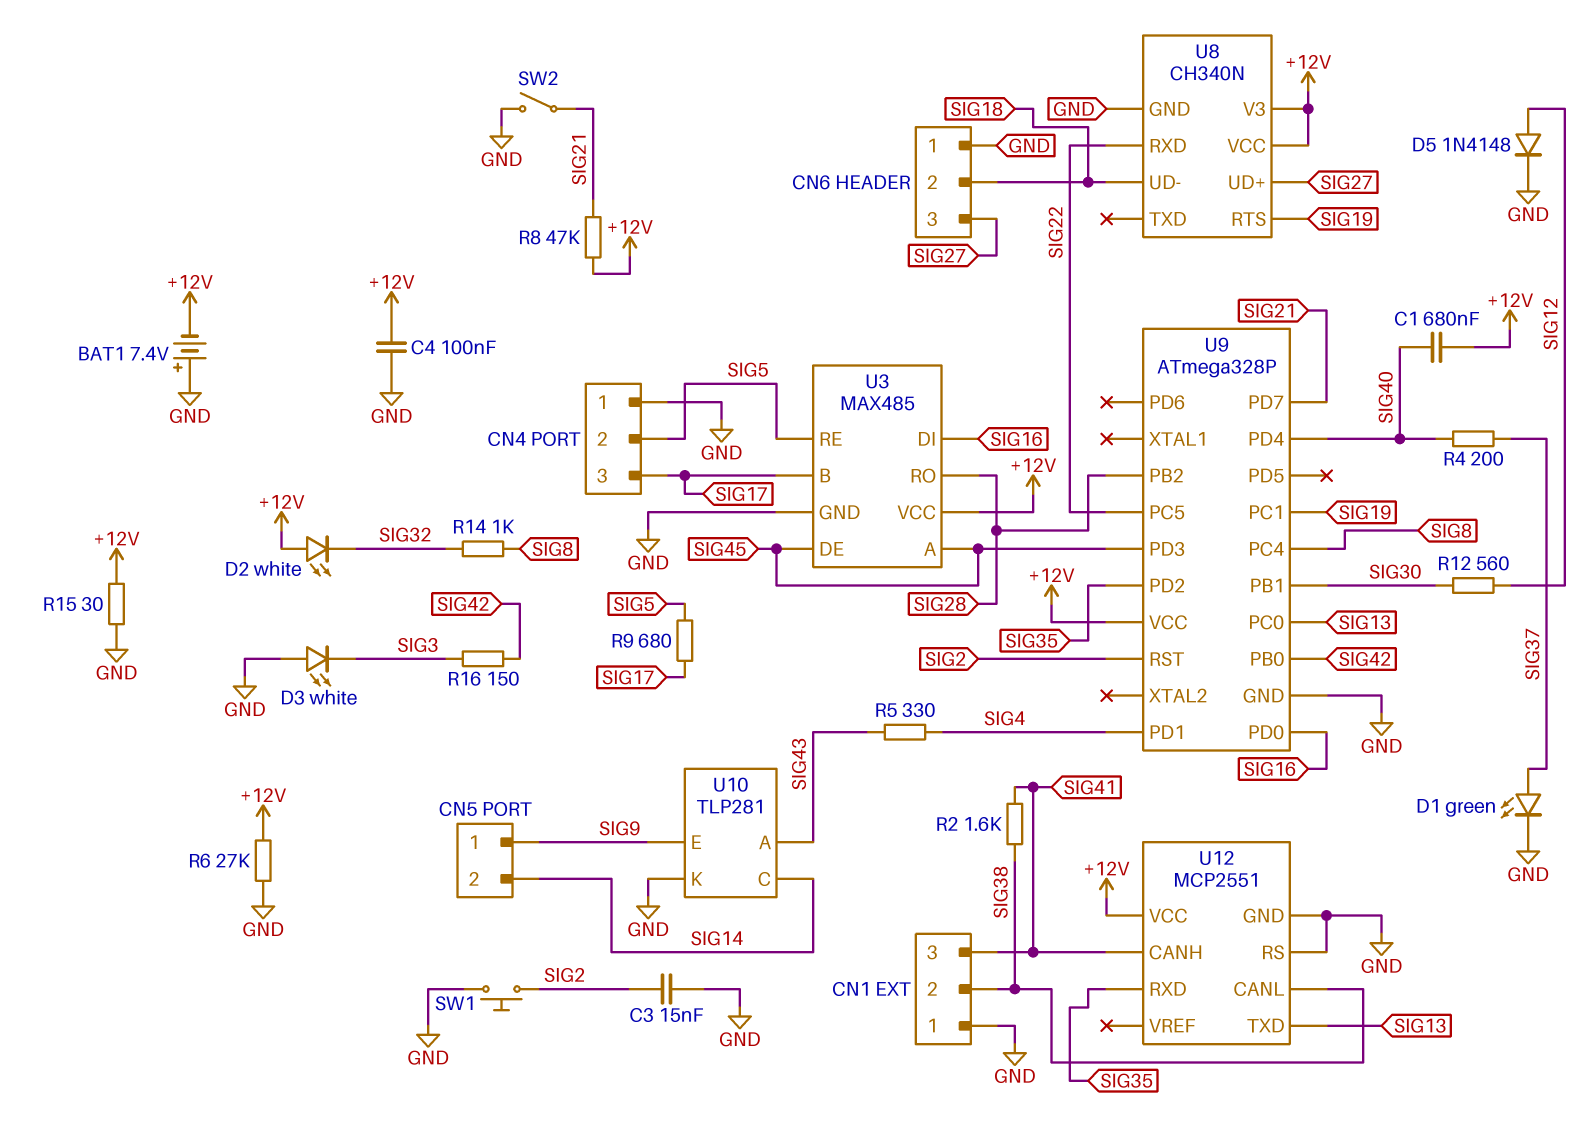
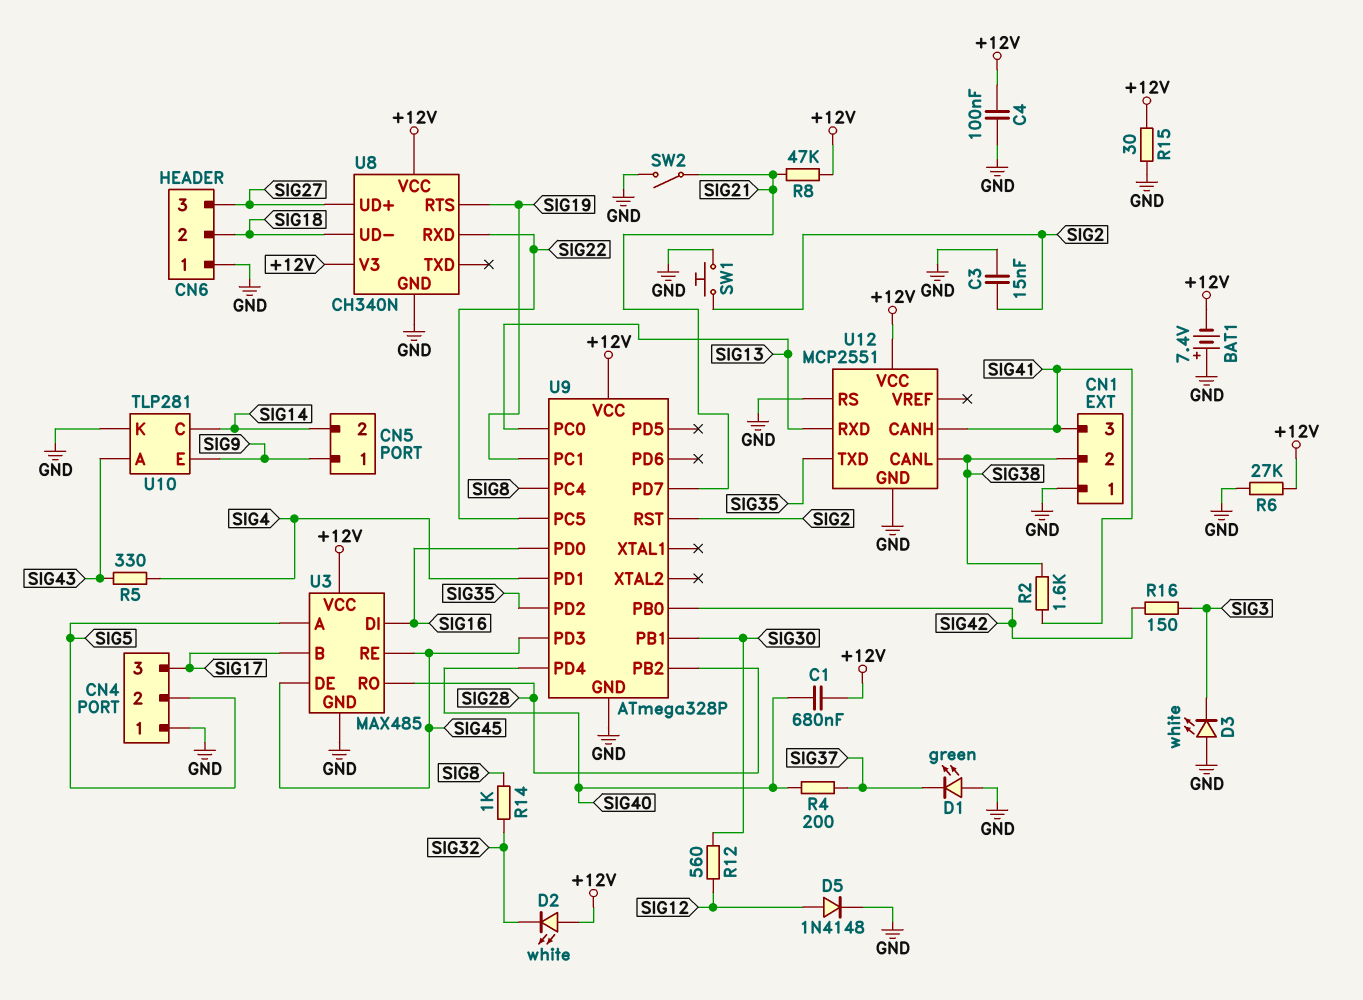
D1: LED green (A SIG37, K GND) -> LED green (A GND, K SIG37)
R9: 680 (SIG5, SIG17) -> none
U3 pin A: SIG45 -> SIG5
U3 pin RE: SIG5 -> SIG45
U12 pin RXD: SIG35 -> SIG13
U12 pin TXD: SIG13 -> SIG35

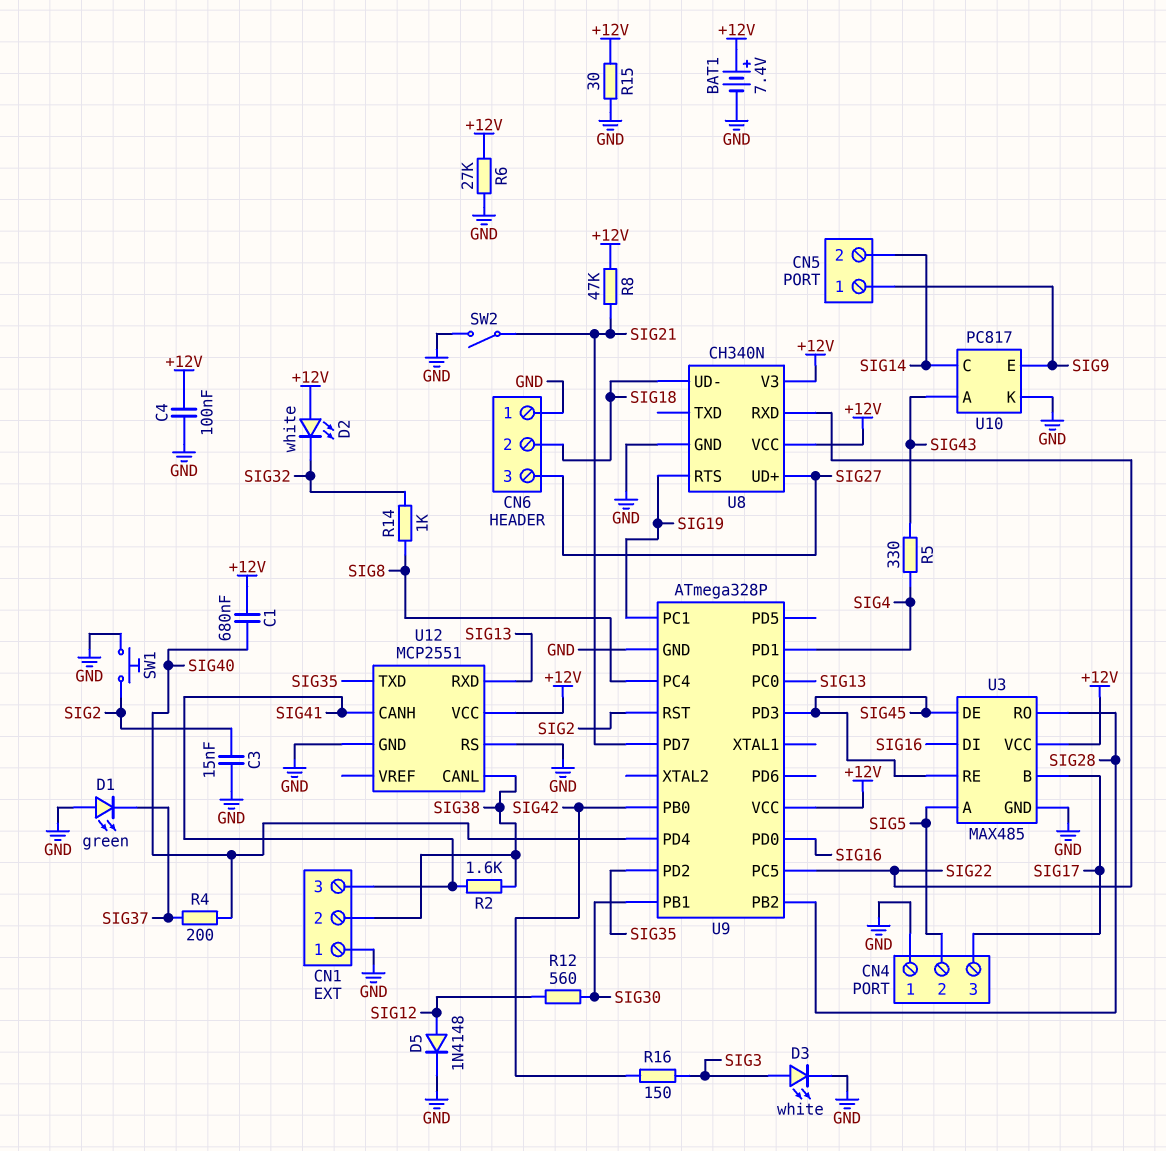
BAT1: 7.4V (plus GND, minus +12V) -> 7.4V (plus +12V, minus GND)
D3: LED white (A GND, K SIG3) -> LED white (A SIG3, K GND)
U10: TLP281 -> PC817

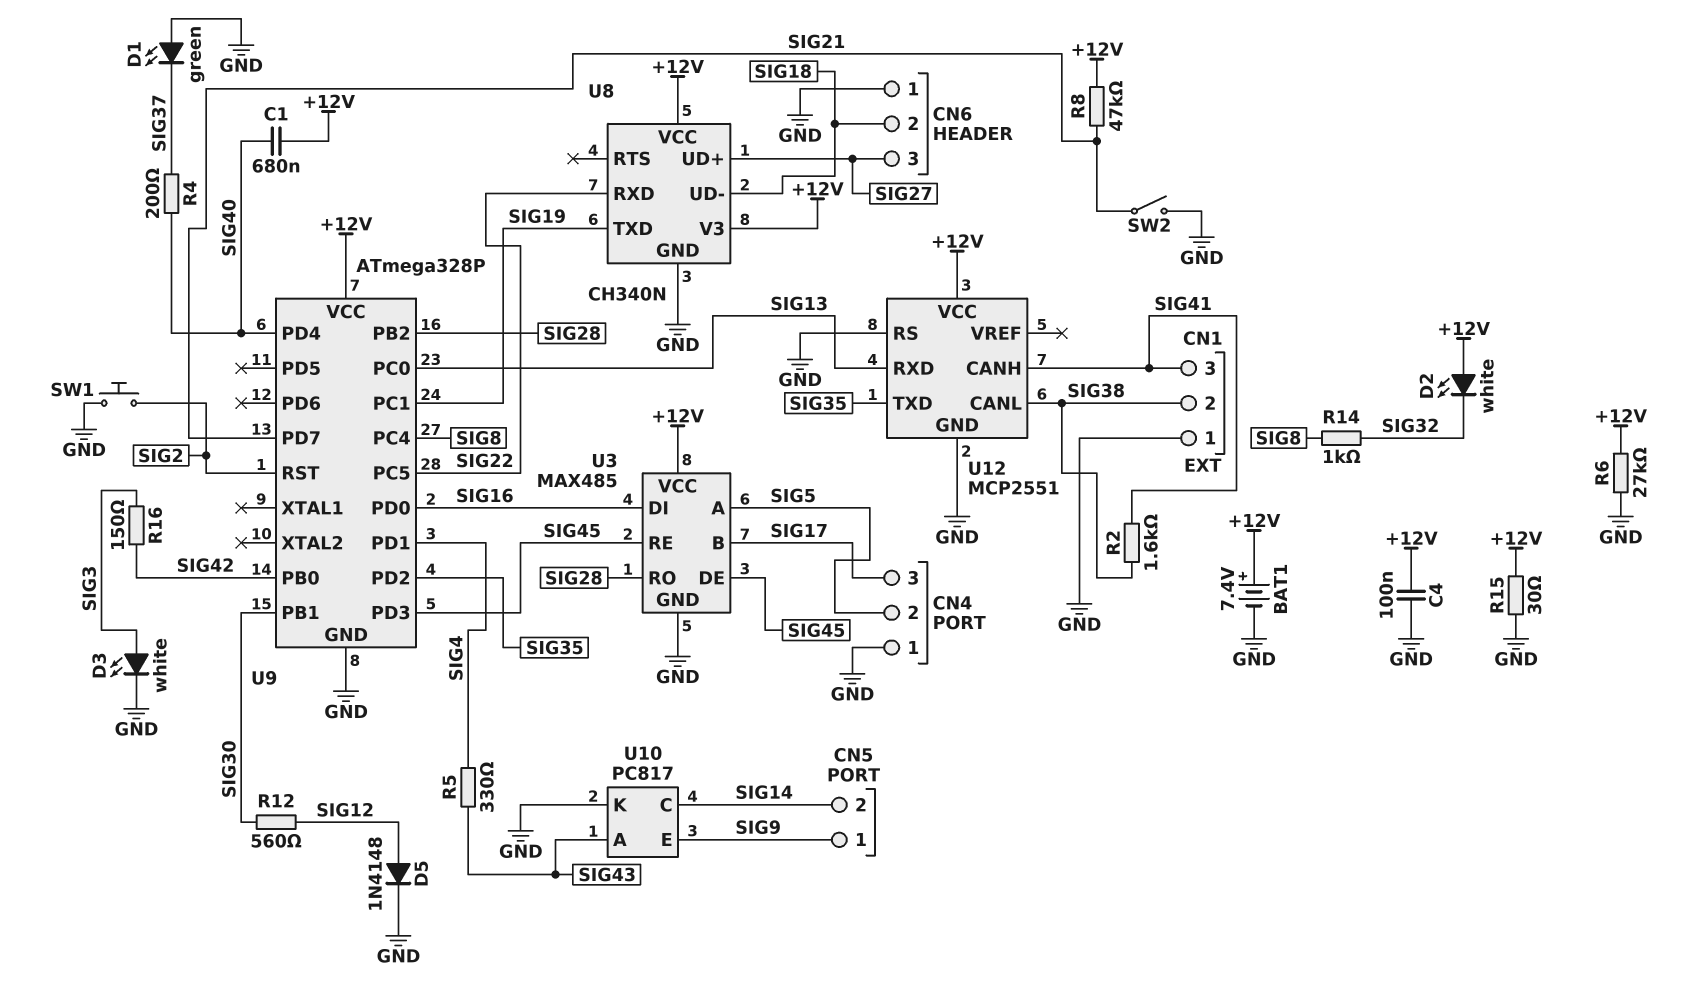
C3: 15nF (GND, SIG2) -> none
U8 pin RTS: SIG19 -> none
U8 pin TXD: none -> SIG19

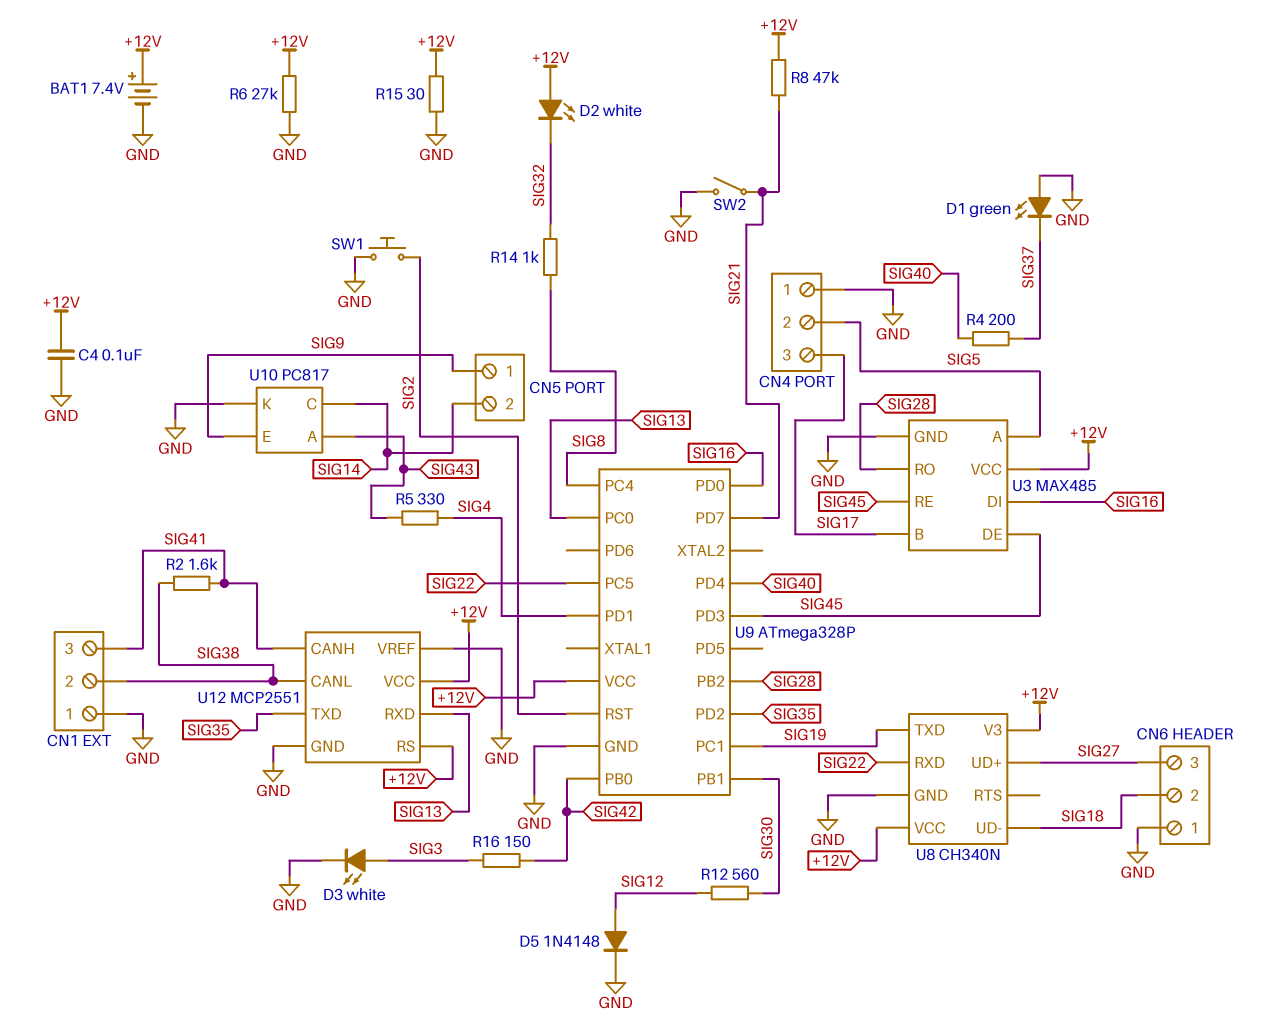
C1: 680nF (+12V, SIG40) -> none
U12 pin RS: GND -> +12V
U12 pin VREF: none -> GND

